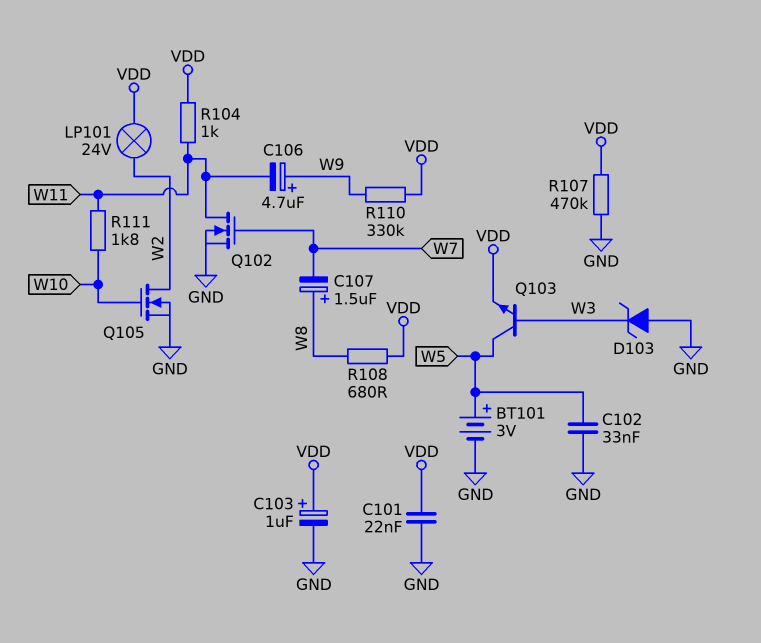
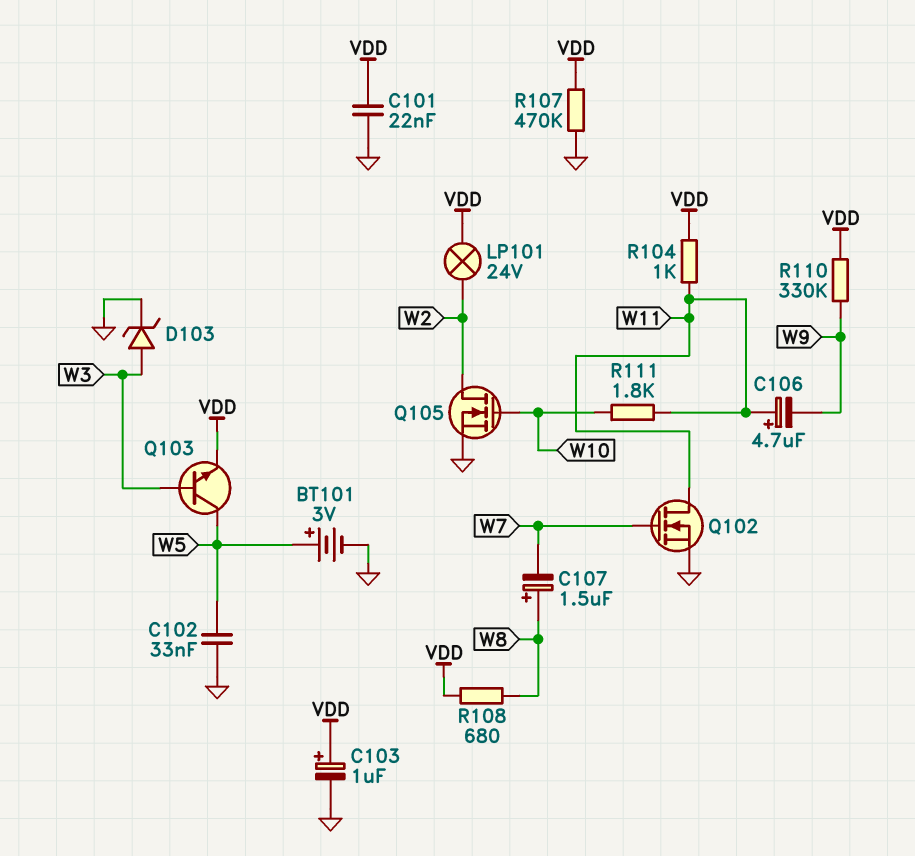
C106: 4.7uF (plus W9, minus W11) -> 4.7uF (plus W11, minus W9)
D103: zener (A GND, K W3) -> zener (A W3, K GND)

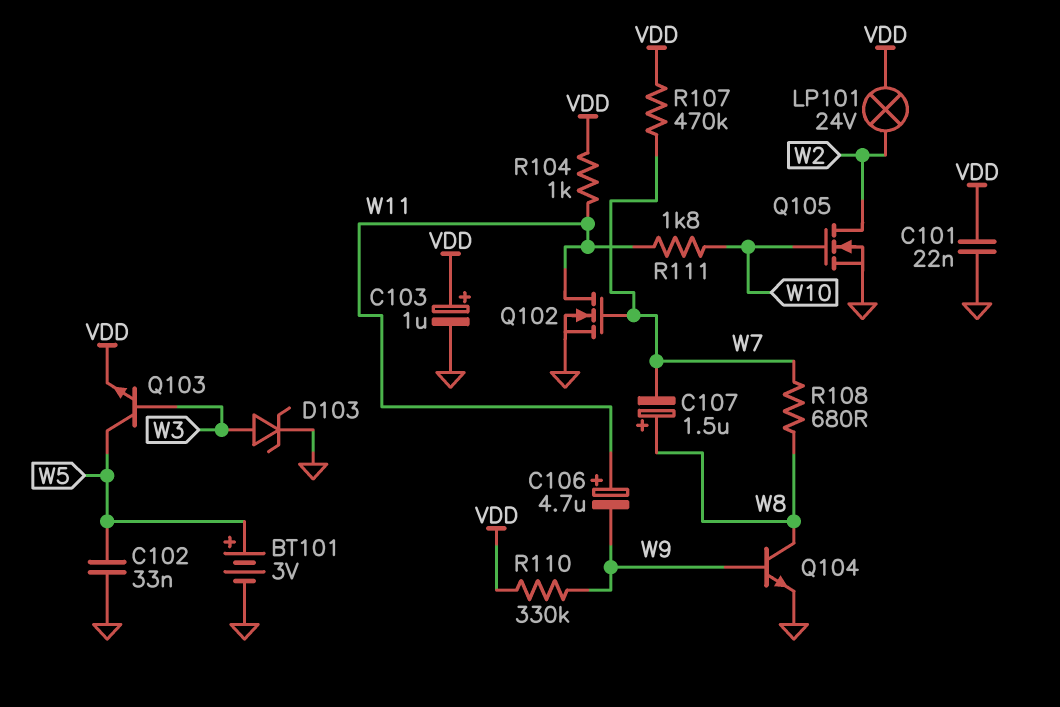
Q104: none -> NPN (B W9, C W8, E GND)
R107: 470k (GND, VDD) -> 470k (VDD, W7)
R108: 680 (VDD, W8) -> 680 (W7, W8)

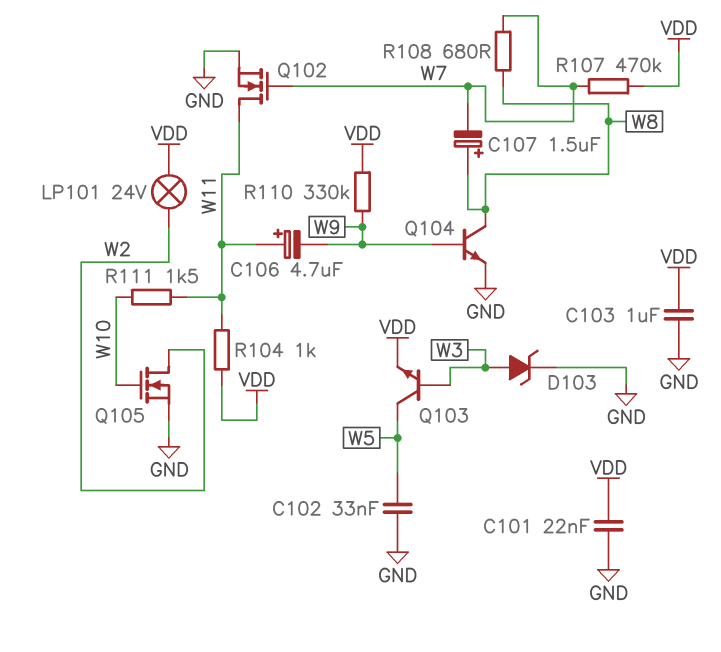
BT101: 3V (plus W5, minus GND) -> none
C103: 1uF (plus VDD, minus GND) -> 1uF (GND, VDD)
R111: 1.8k (W10, W11) -> 1.5k (W10, W11)

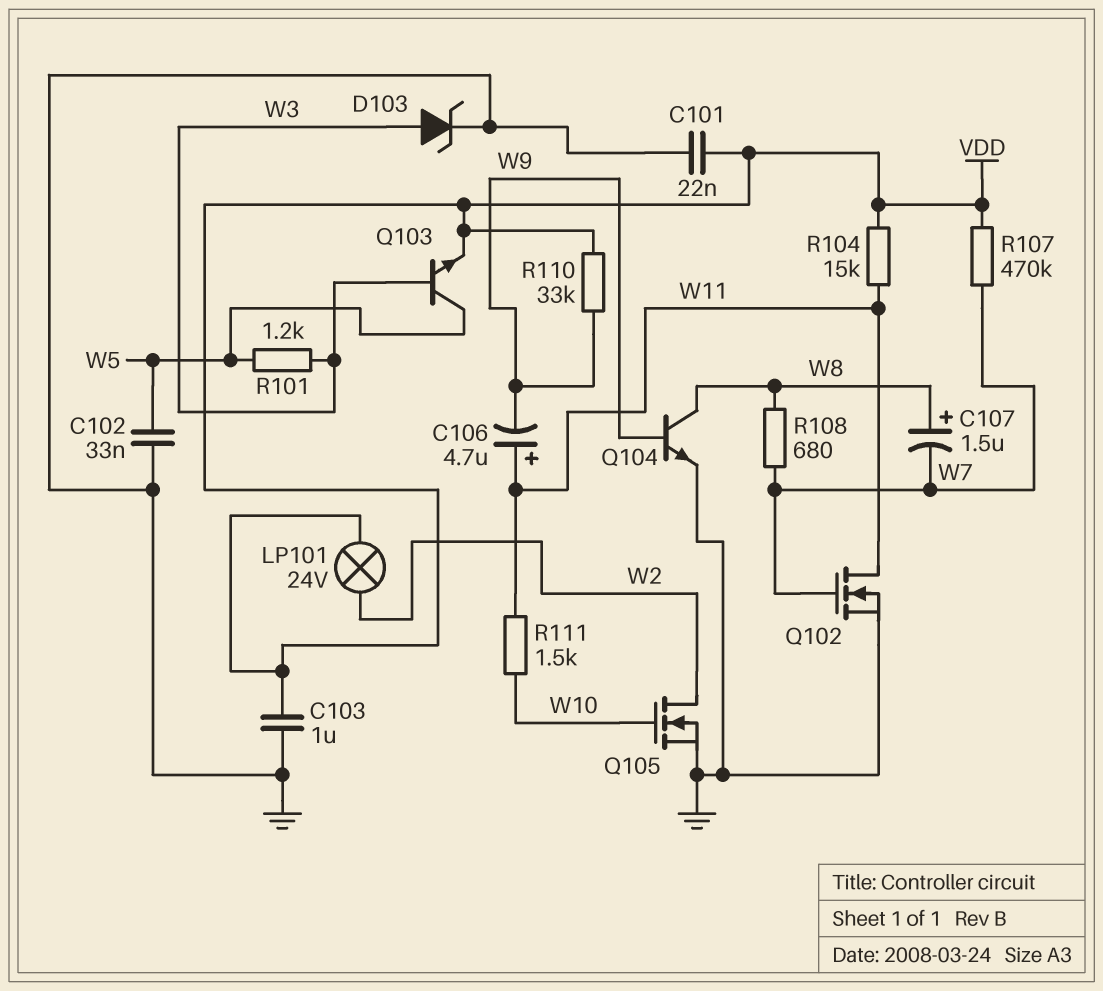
R101: none -> 1.2k (W3, W5)
R104: 1k (VDD, W11) -> 15k (VDD, W11)
R110: 330k (VDD, W9) -> 33k (VDD, W9)

